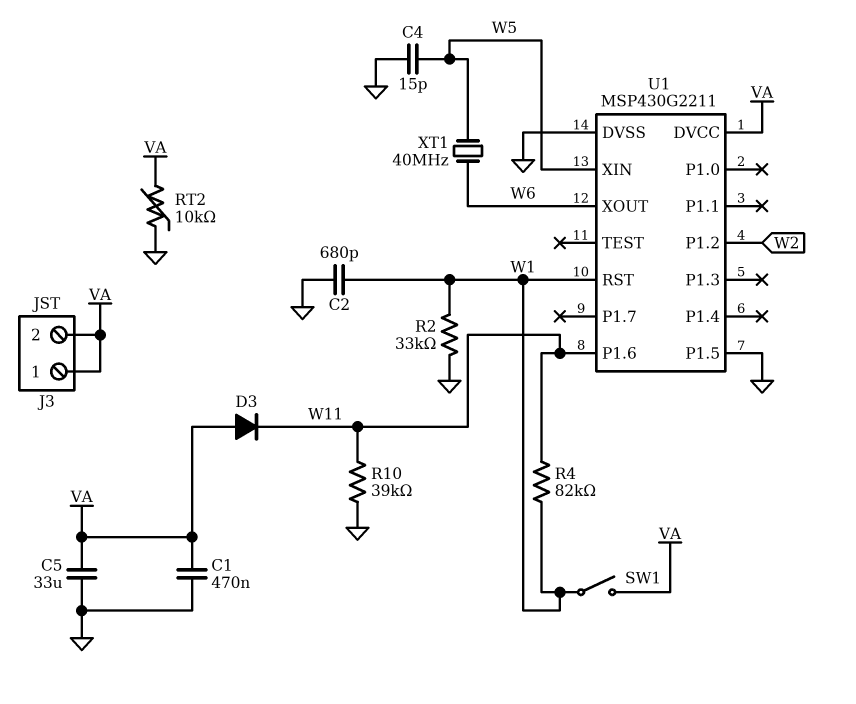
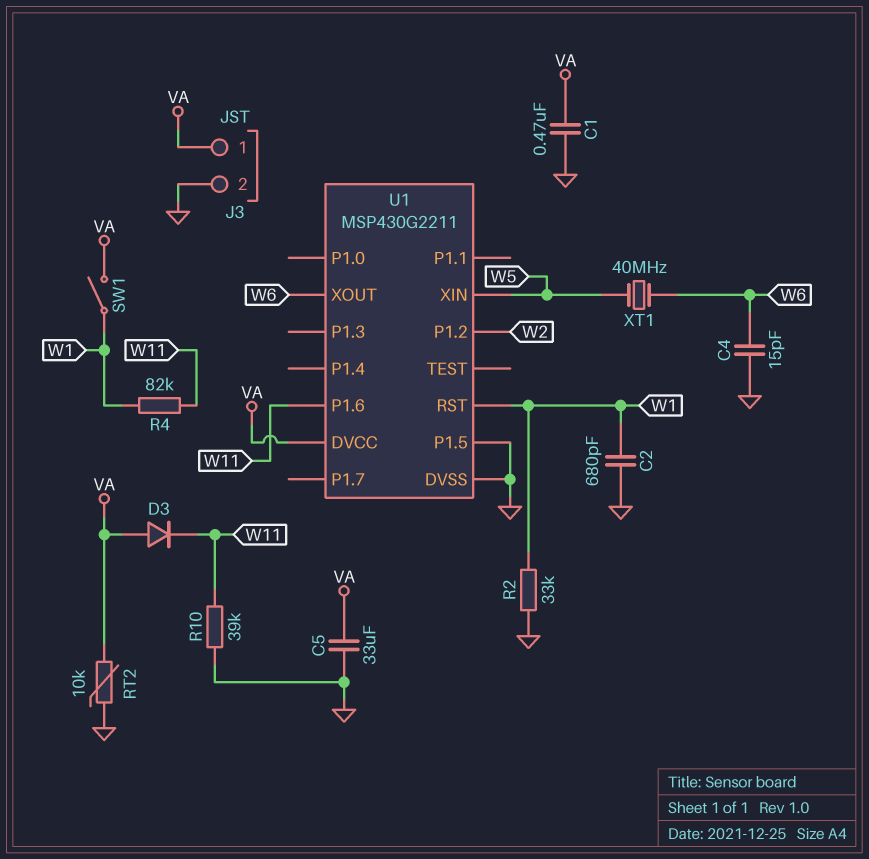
C4: 15pF (GND, W5) -> 15pF (GND, W6)
J3 pin 2: VA -> GND

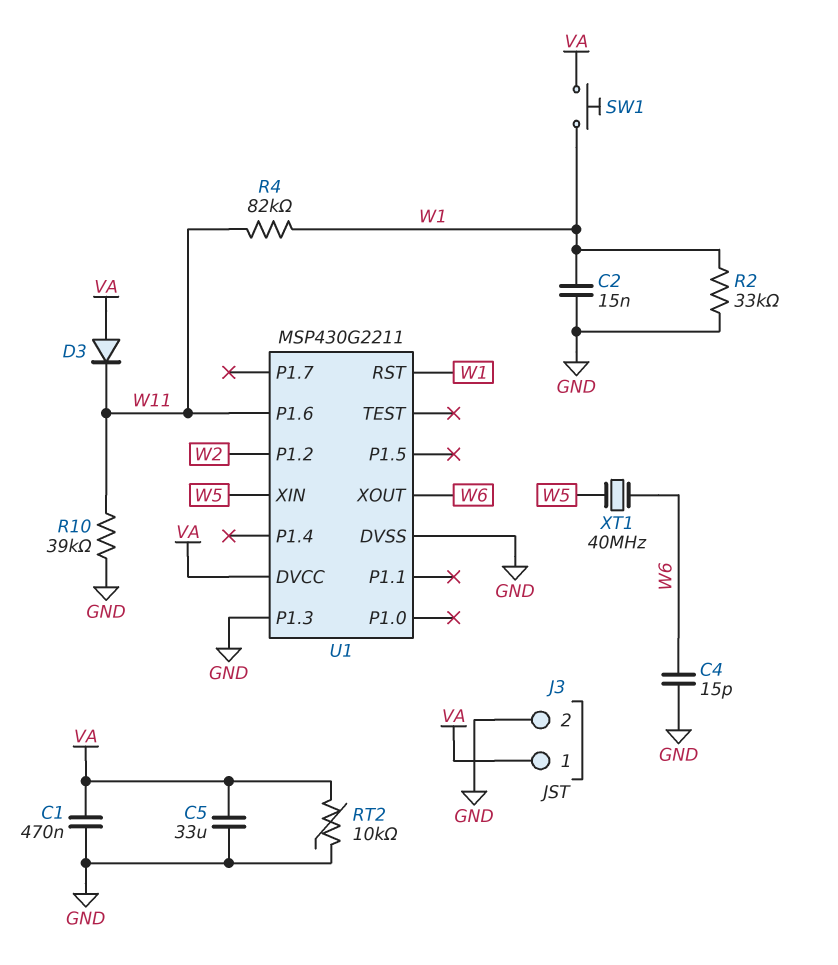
C2: 680pF (GND, W1) -> 15nF (GND, W1)
SW1: switch (VA, W1) -> button (VA, W1)
U1 pin P1.3: none -> GND
U1 pin P1.5: GND -> none

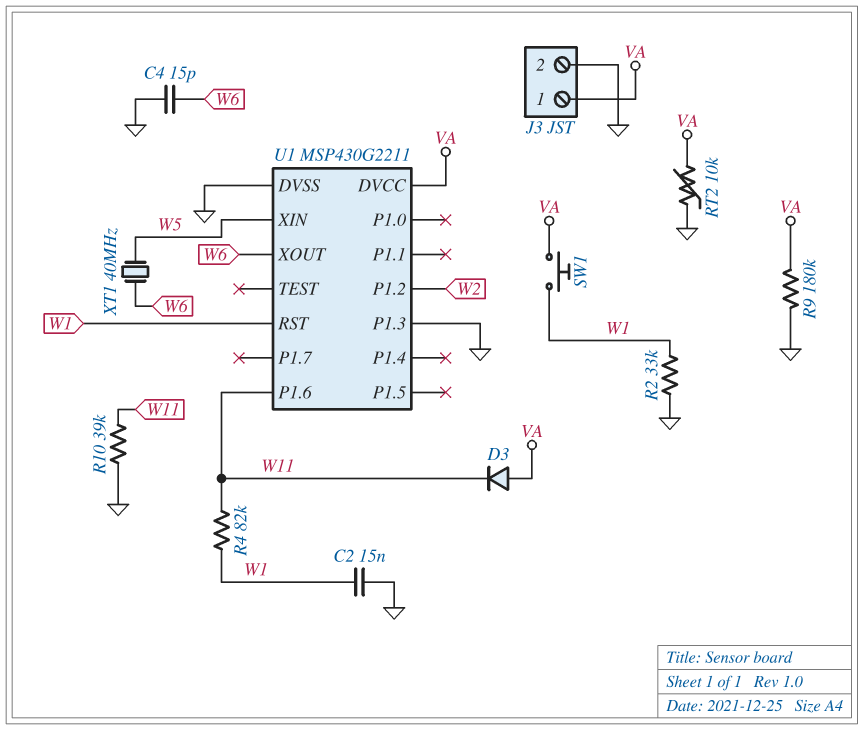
C1: 470nF (GND, VA) -> none
C5: 33uF (GND, VA) -> none
R9: none -> 180k (GND, VA)

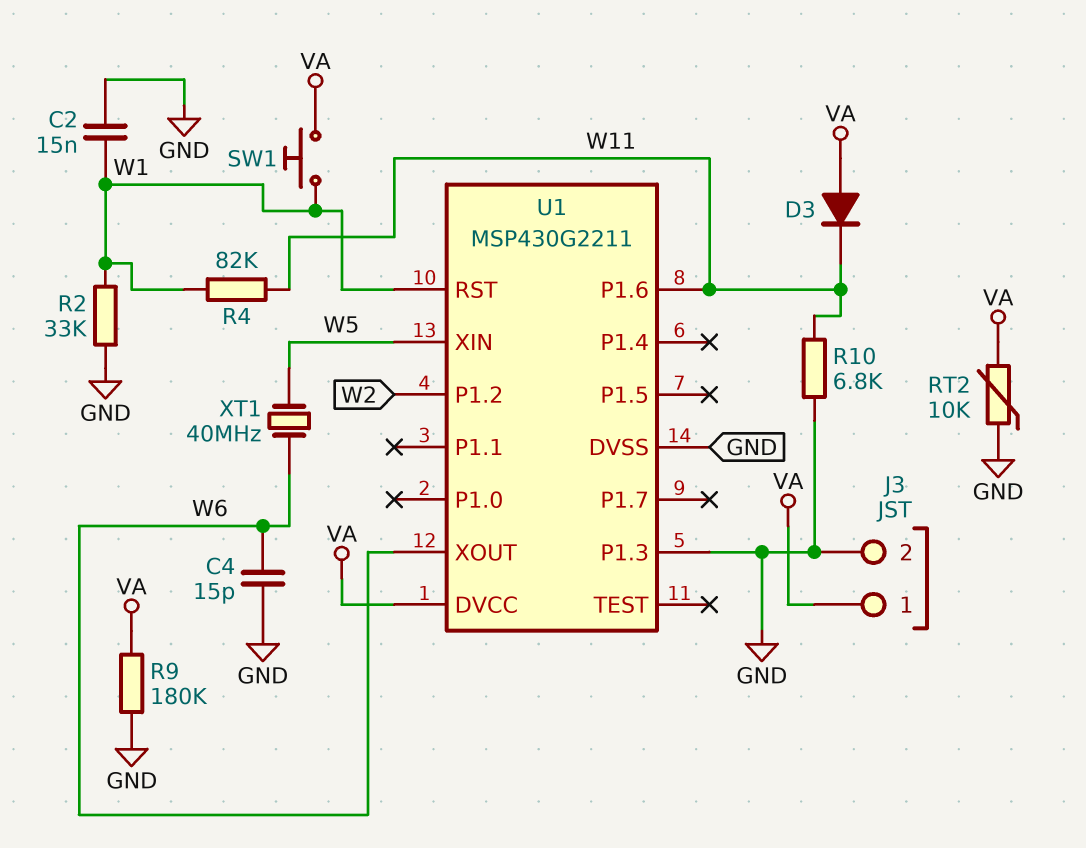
R10: 39k (GND, W11) -> 6.8k (GND, W11)

